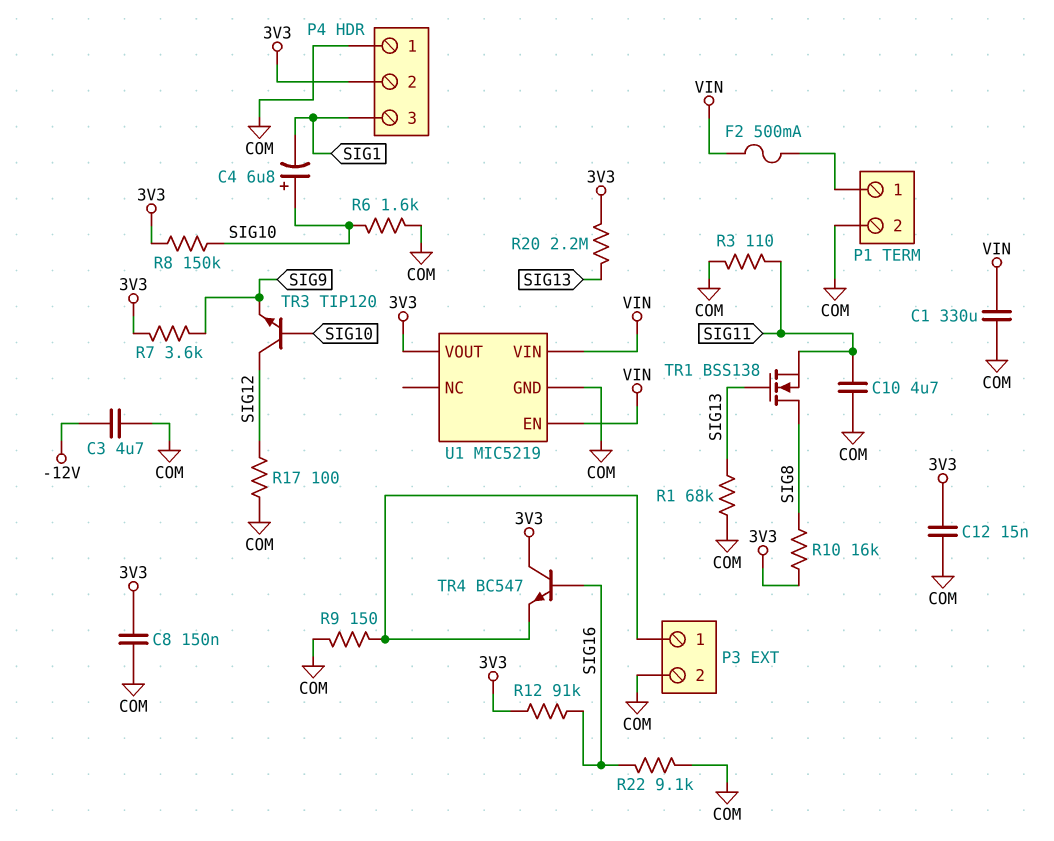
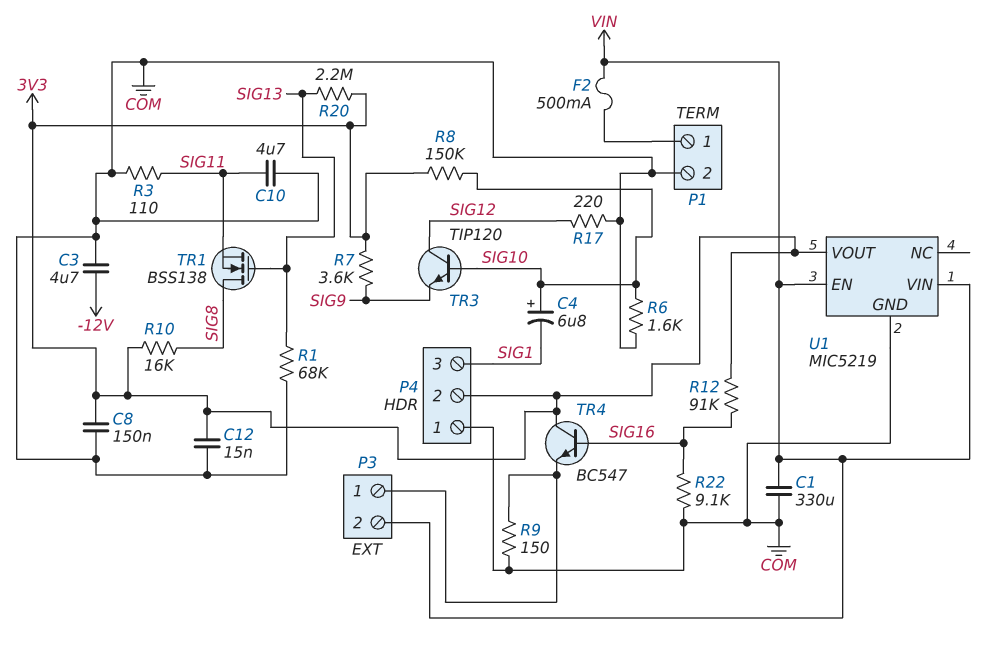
P3 pin 2: COM -> VIN
R17: 100 (COM, SIG12) -> 220 (COM, SIG12)

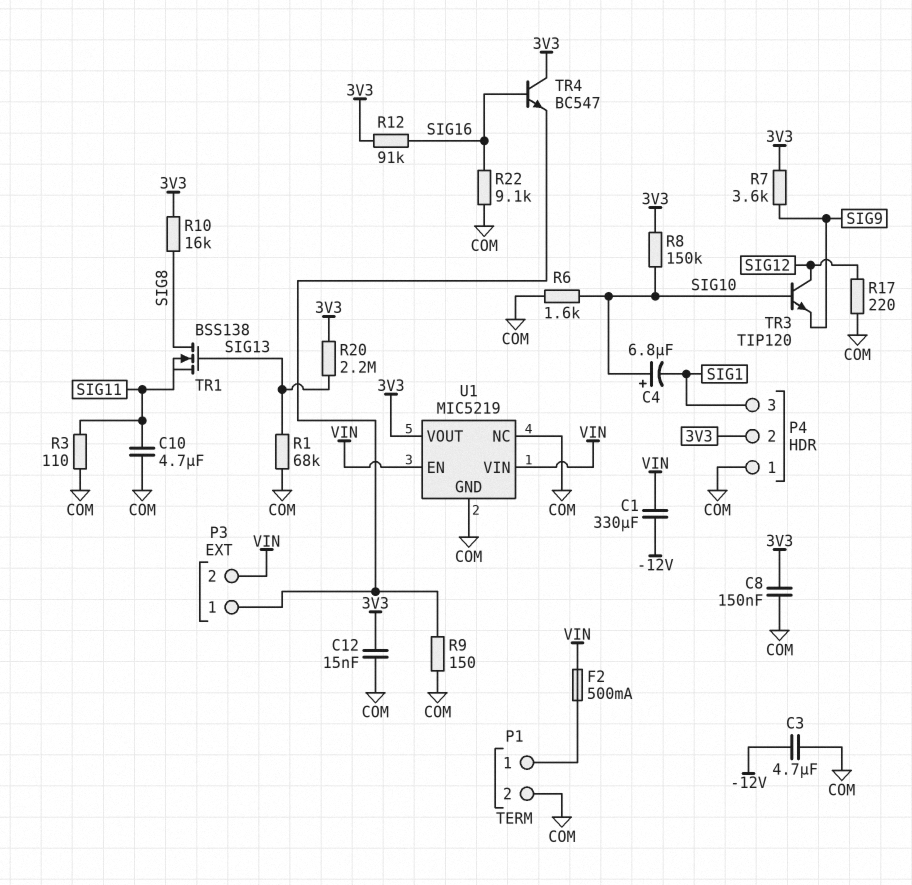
C1: 330uF (COM, VIN) -> 330uF (-12V, VIN)
U1 pin NC: none -> COM

